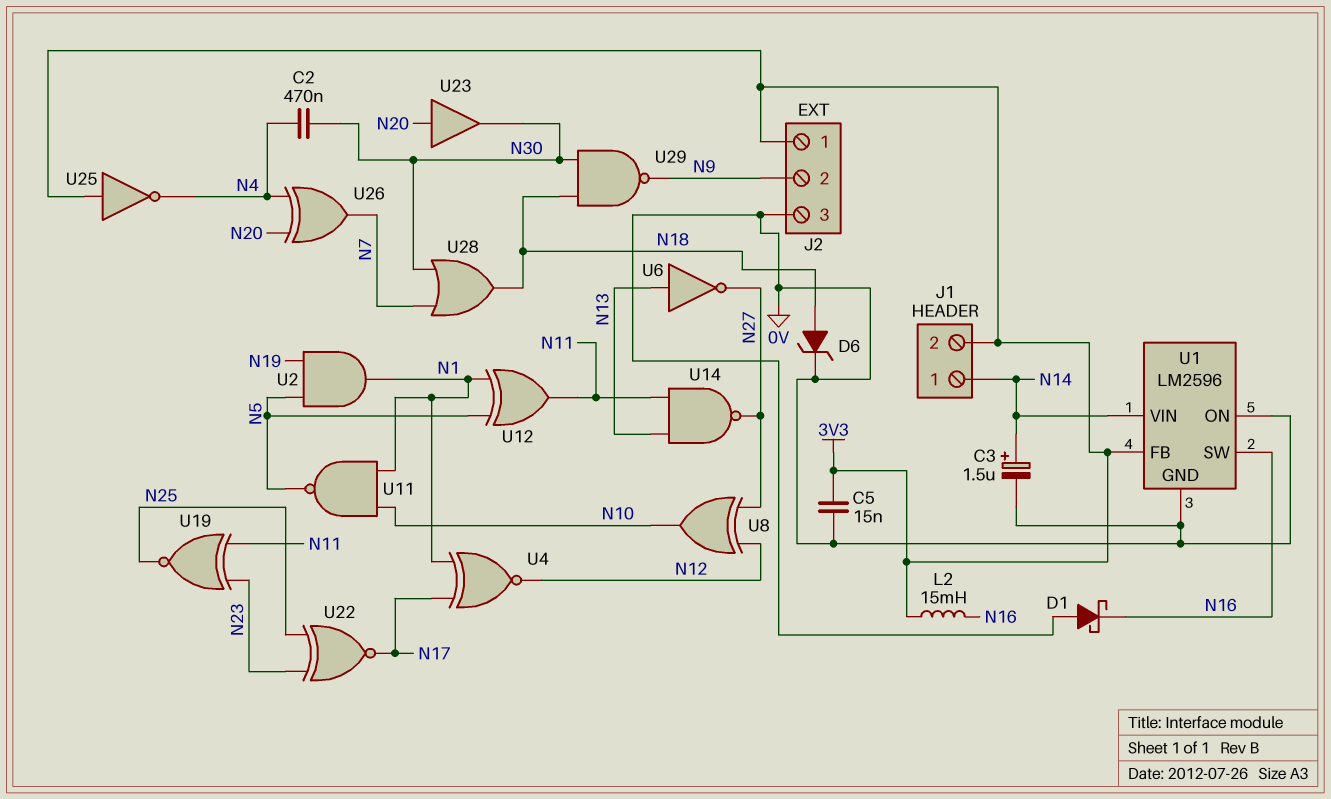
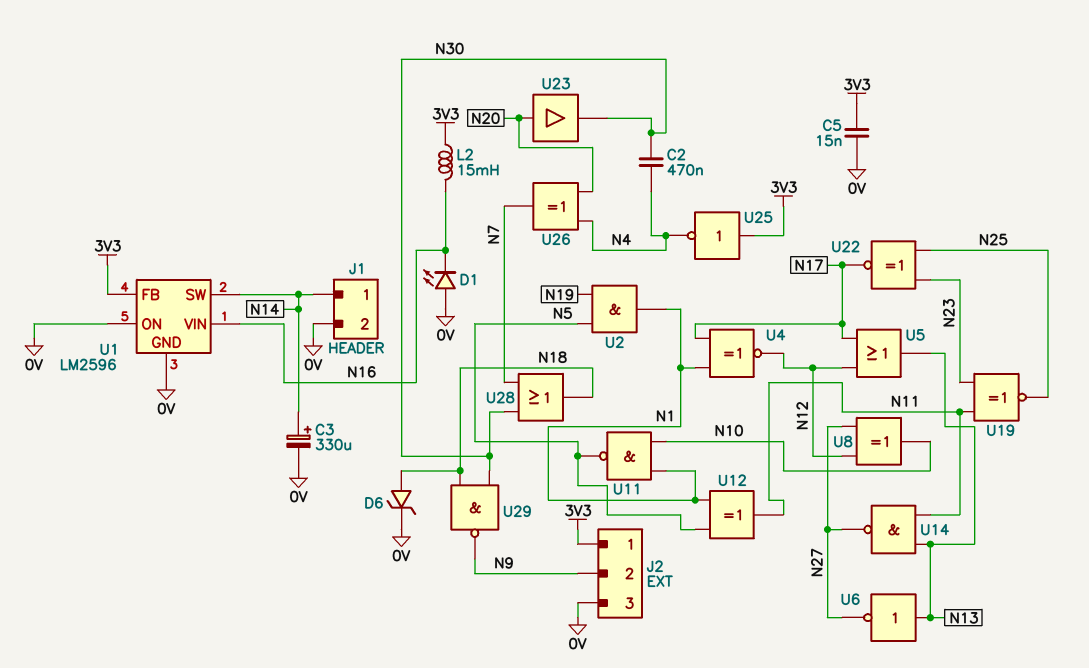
C3: 1.5uF (plus N14, minus 0V) -> 330uF (plus N14, minus 0V)
D1: schottky (A 0V, K N16) -> LED (A 0V, K N16)
J1 pin 2: 3V3 -> 0V
U1 pin SW: N16 -> N14
U1 pin VIN: N14 -> N16
U5: none -> OR (in N12, in N17, out N13)

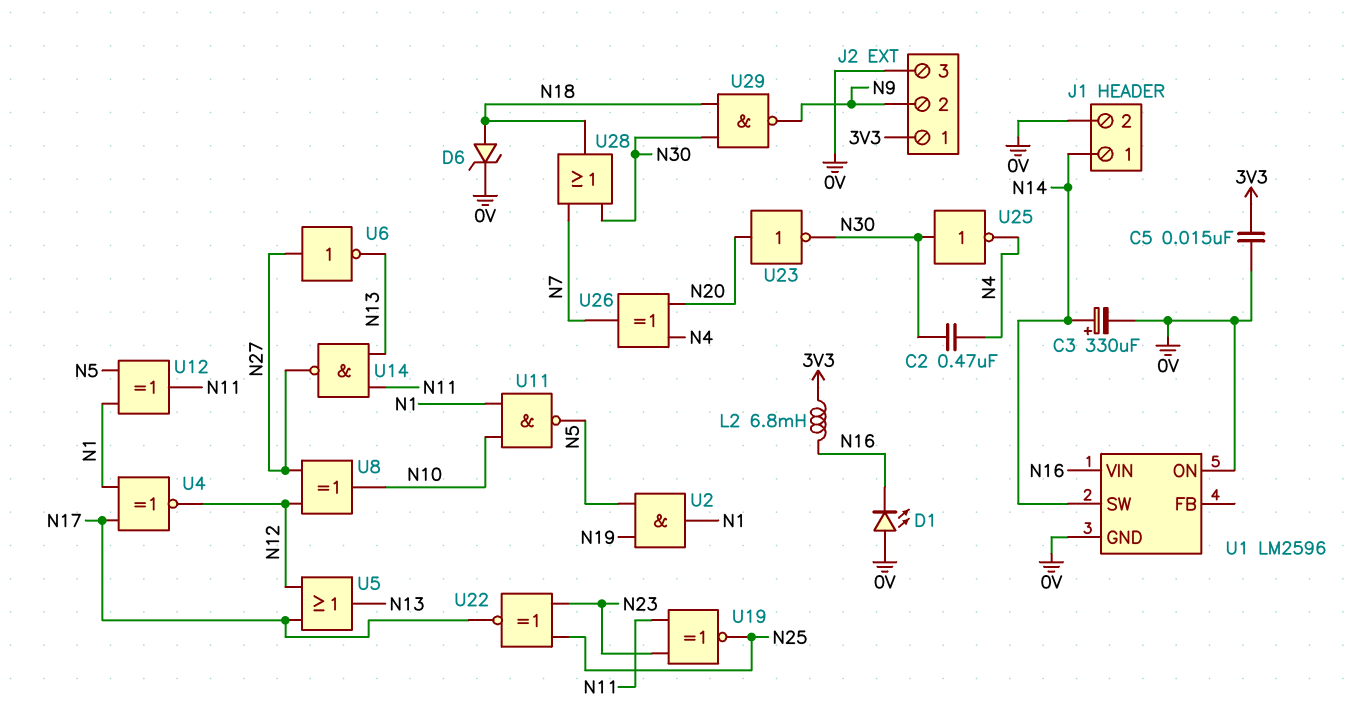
L2: 15mH (3V3, N16) -> 6.8mH (3V3, N16)
U1 pin FB: 3V3 -> none
U6: NOT (in N13, out N27) -> NOT (in N27, out N13)
U23: buffer (in N20, out N30) -> NOT (in N20, out N30)
U25: NOT (in 3V3, out N4) -> NOT (in N30, out N4)

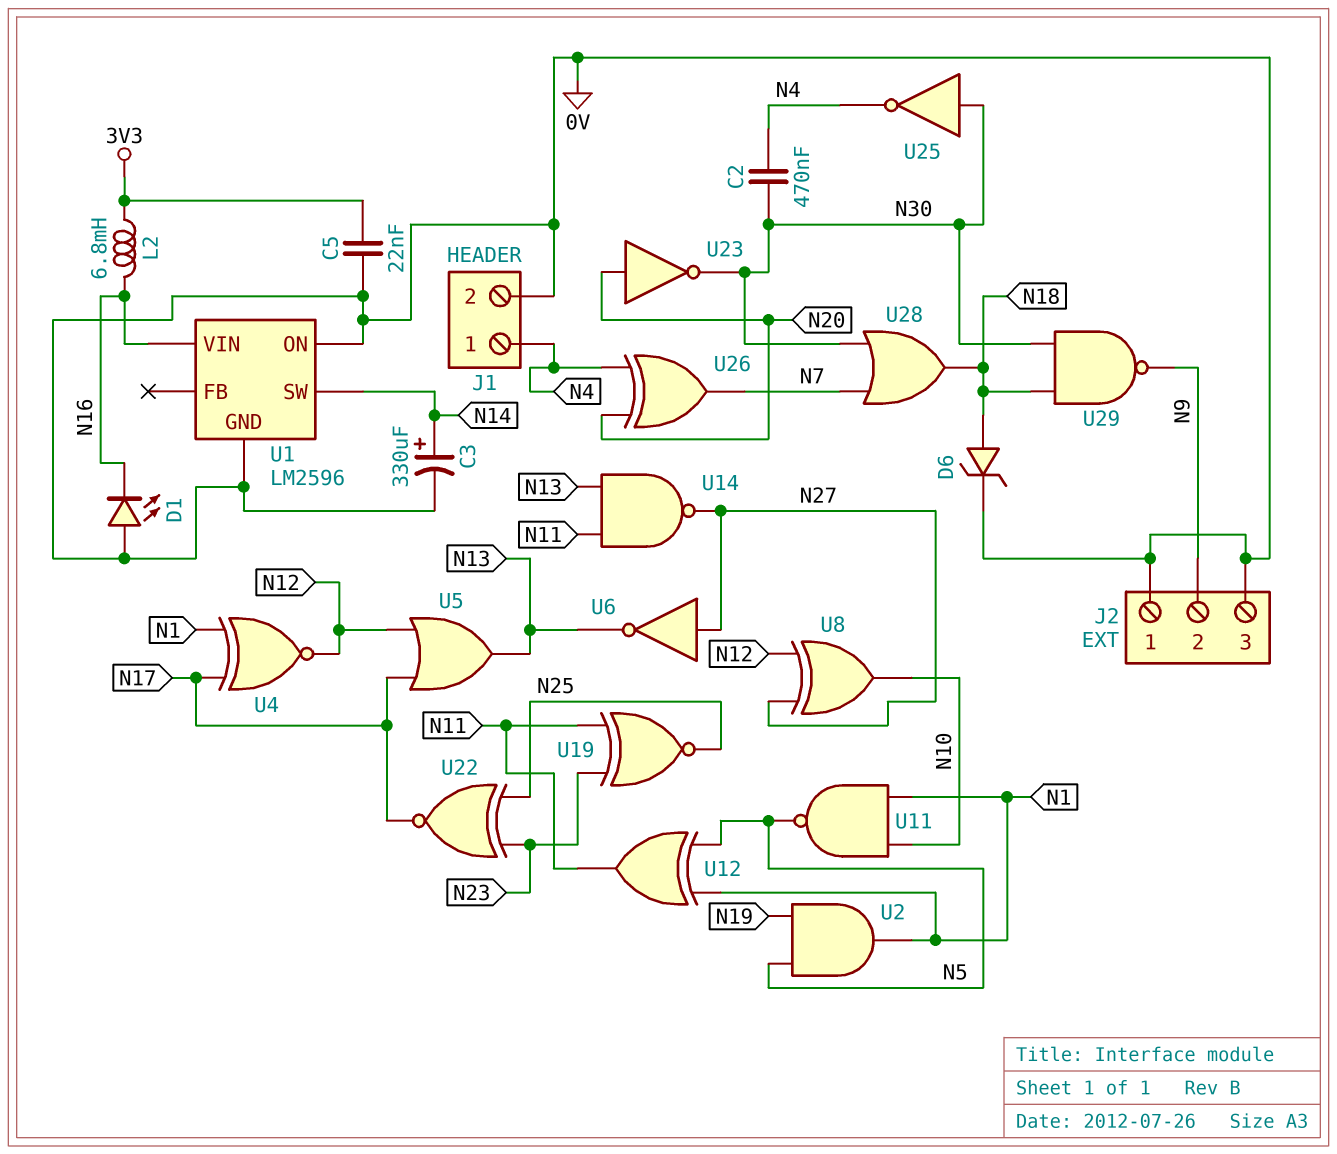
C5: 15nF (0V, 3V3) -> 22nF (0V, 3V3)
J1 pin 1: N14 -> N4
J2 pin 1: 3V3 -> 0V

